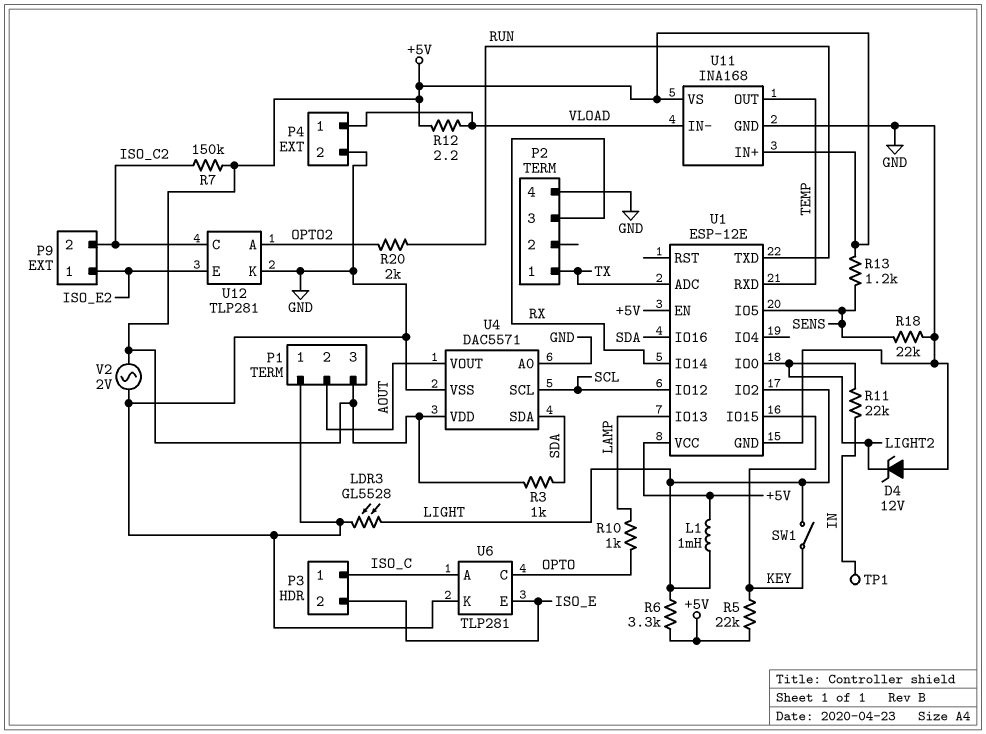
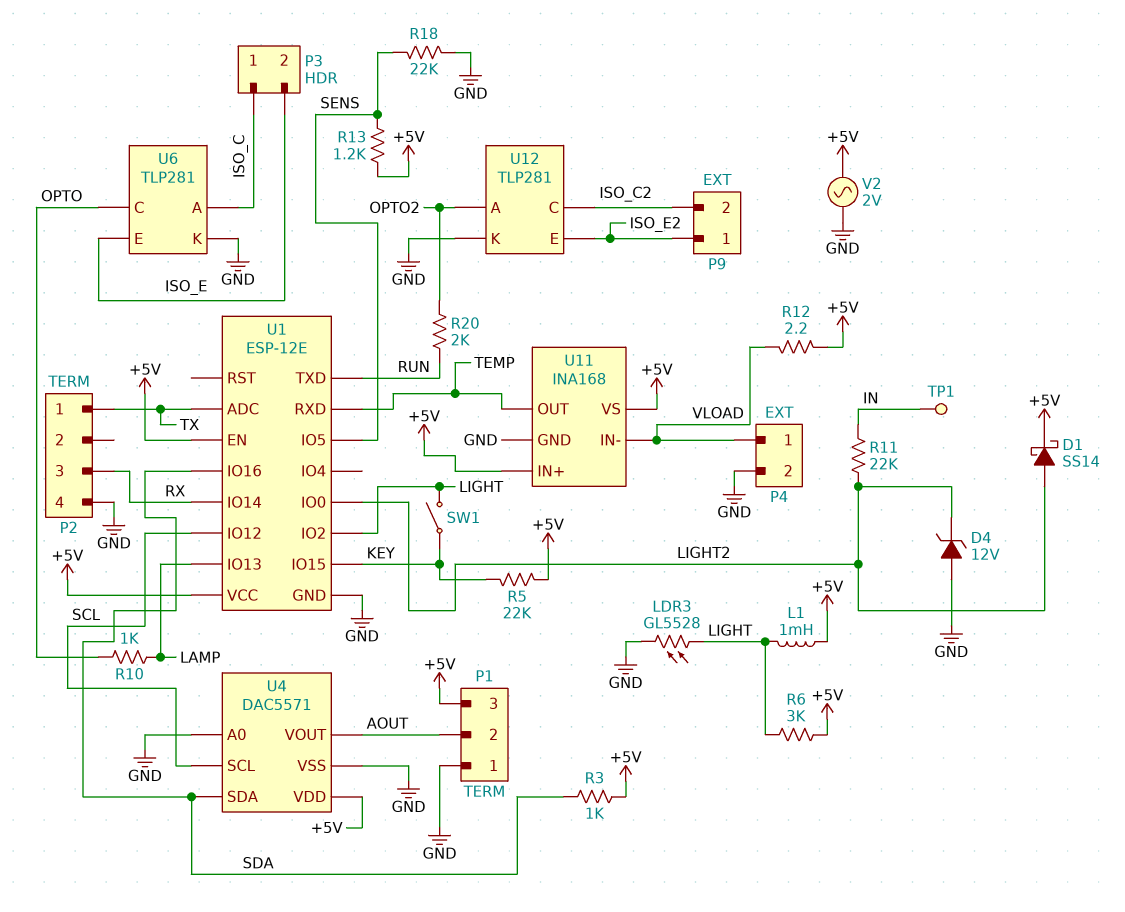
D1: none -> schottky SS14 (A LIGHT2, K +5V)
R6: 3.3k (+5V, LIGHT) -> 3k (+5V, LIGHT)
R7: 150k (+5V, ISO_C2) -> none

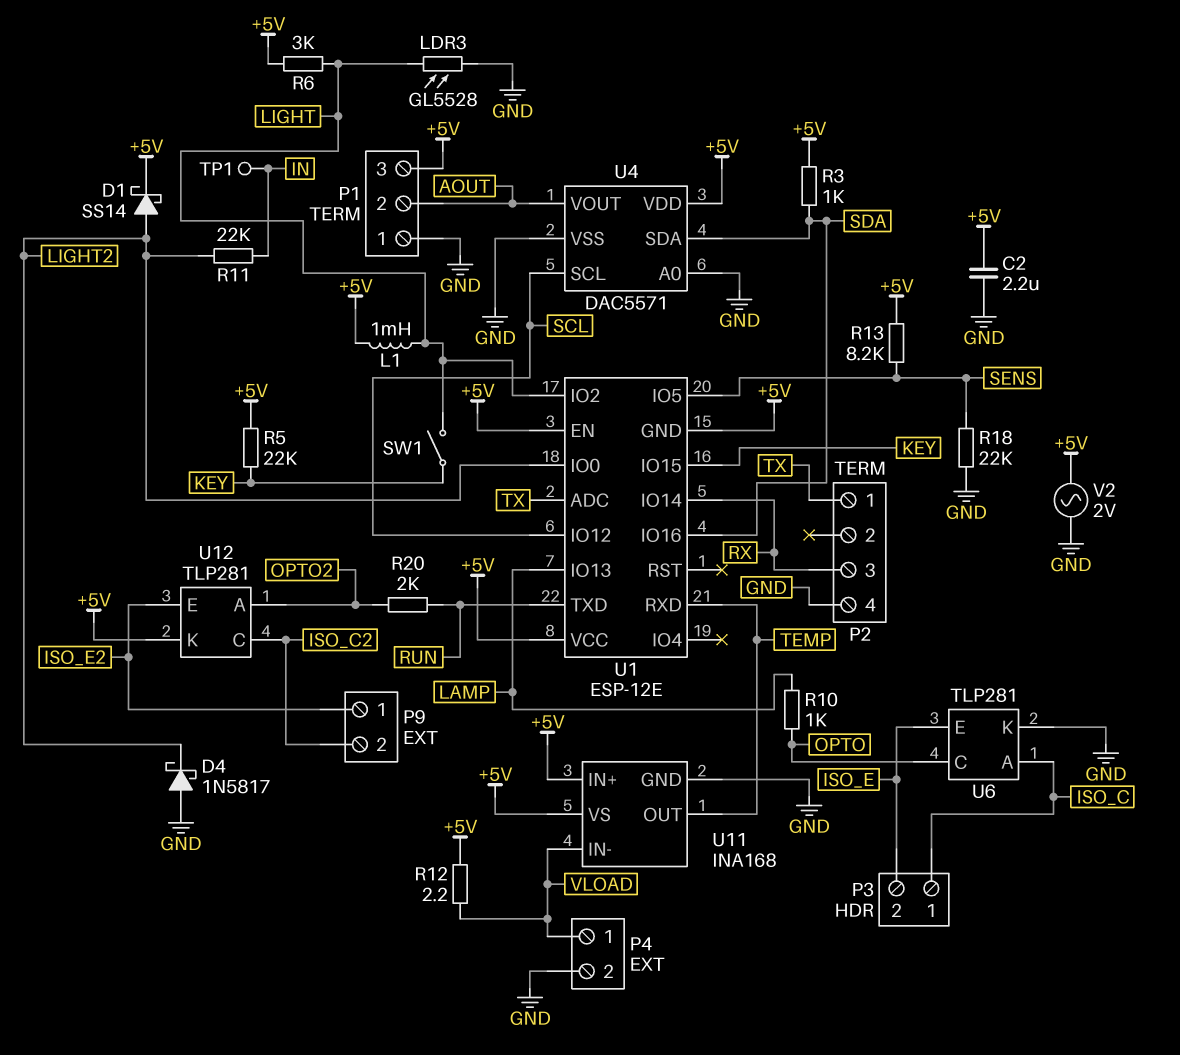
C2: none -> 2.2uF (+5V, GND)
D4: zener 12V (A GND, K LIGHT2) -> schottky 1N5817 (A GND, K LIGHT2)
R13: 1.2k (+5V, SENS) -> 8.2k (+5V, SENS)
U1 pin GND: GND -> +5V
U12 pin K: GND -> +5V

